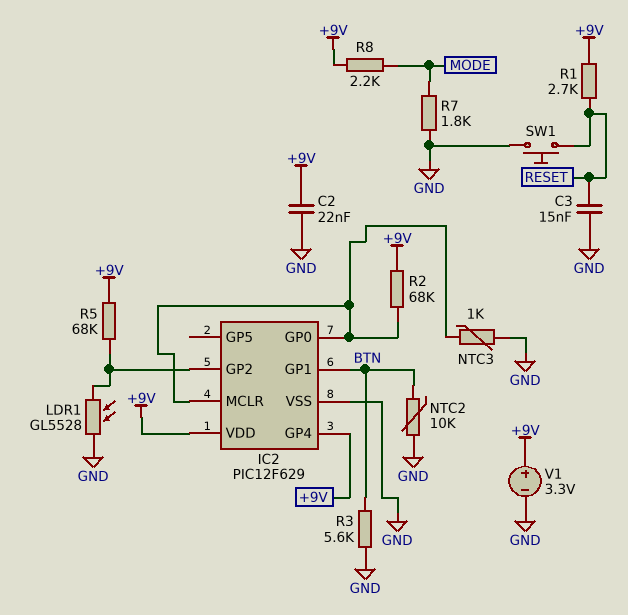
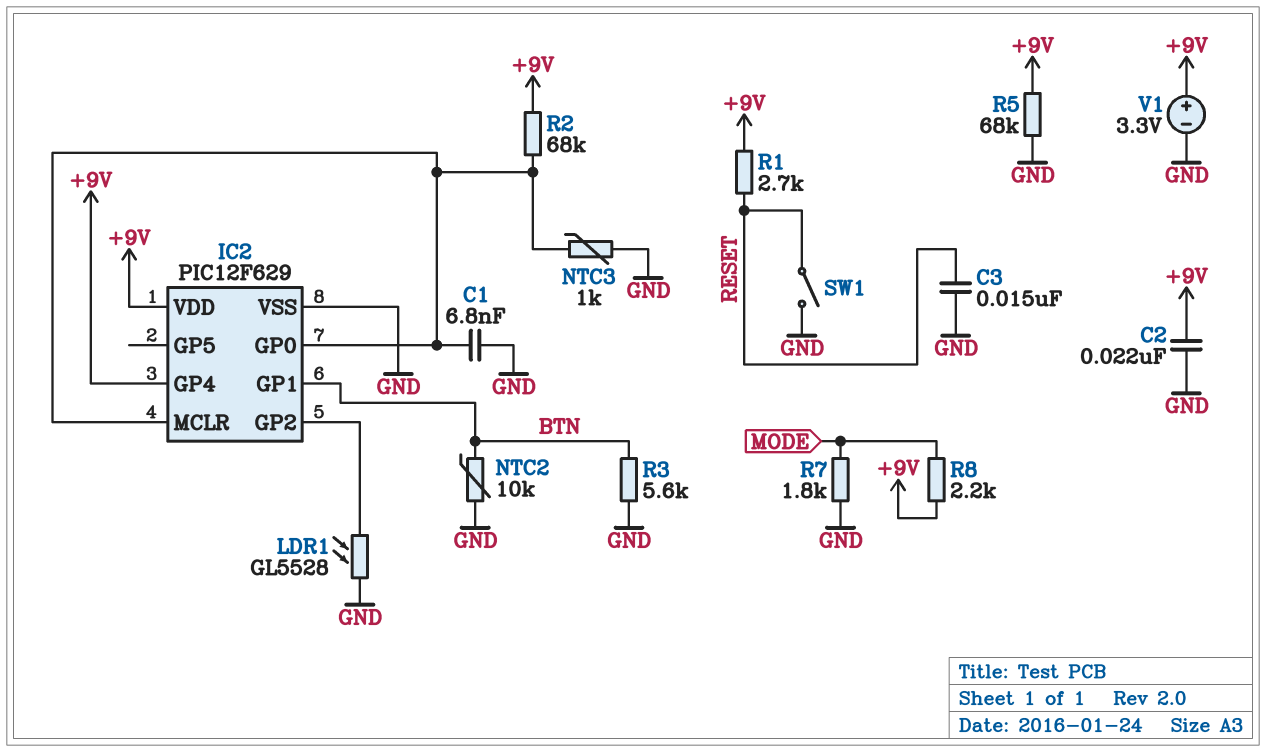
C1: none -> 6.8nF (GND, IC2/GP0)
R5: 68k (+9V, IC2/GP2) -> 68k (+9V, GND)
SW1: button (GND, RESET) -> switch (GND, RESET)

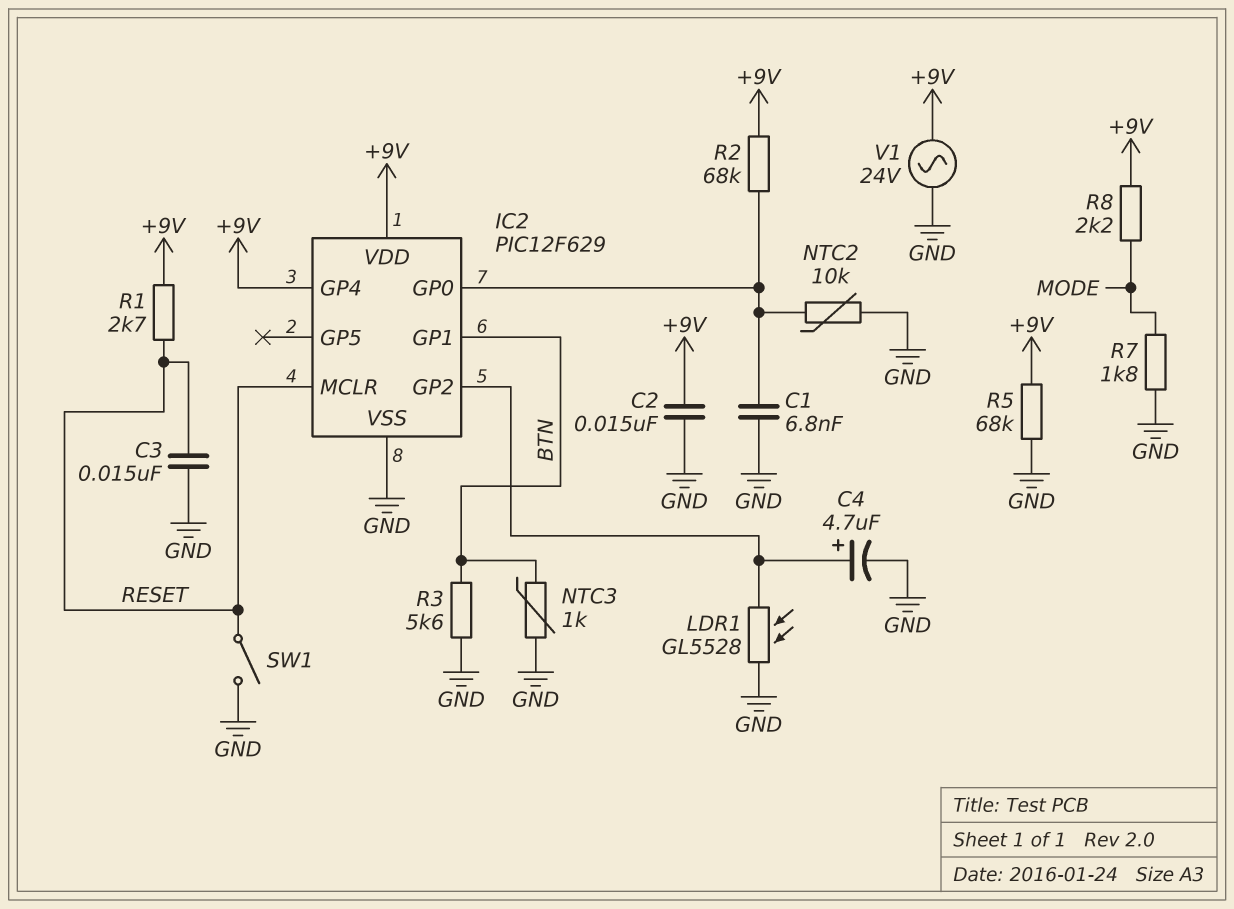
C2: 22nF (+9V, GND) -> 15nF (+9V, GND)
C4: none -> 4.7uF (plus IC2/GP2, minus GND)
IC2 pin MCLR: IC2/GP0 -> RESET
NTC2: 10k (BTN, GND) -> 10k (GND, IC2/GP0)
NTC3: 1k (GND, IC2/GP0) -> 1k (BTN, GND)
V1: 3.3V (plus +9V, minus GND) -> AC 24V (+9V, GND)

